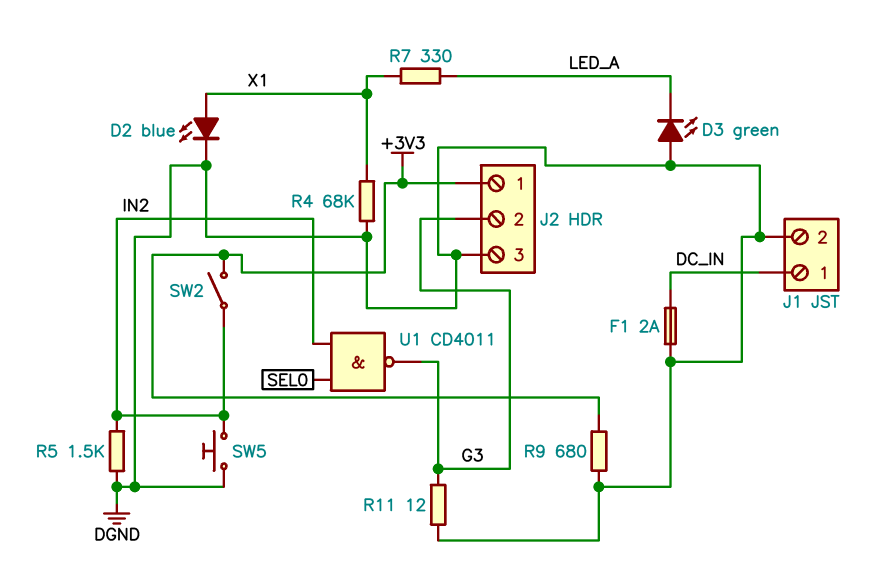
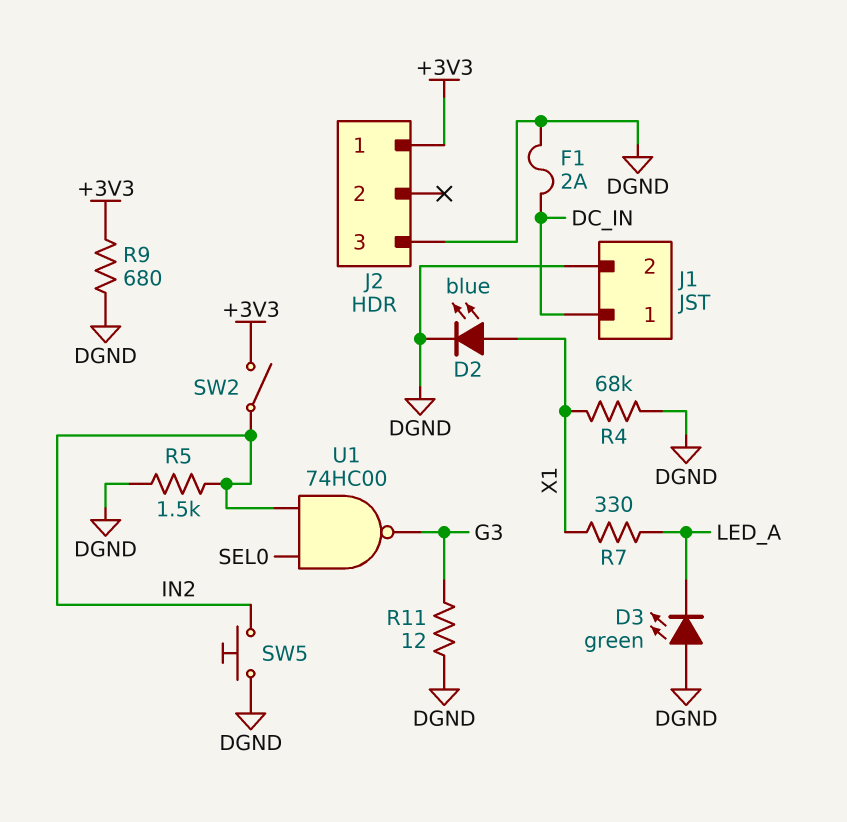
J2 pin 2: G3 -> none
U1: NAND CD4011 (in IN2, in SEL0, out G3) -> NAND 74HC00 (in IN2, in SEL0, out G3)

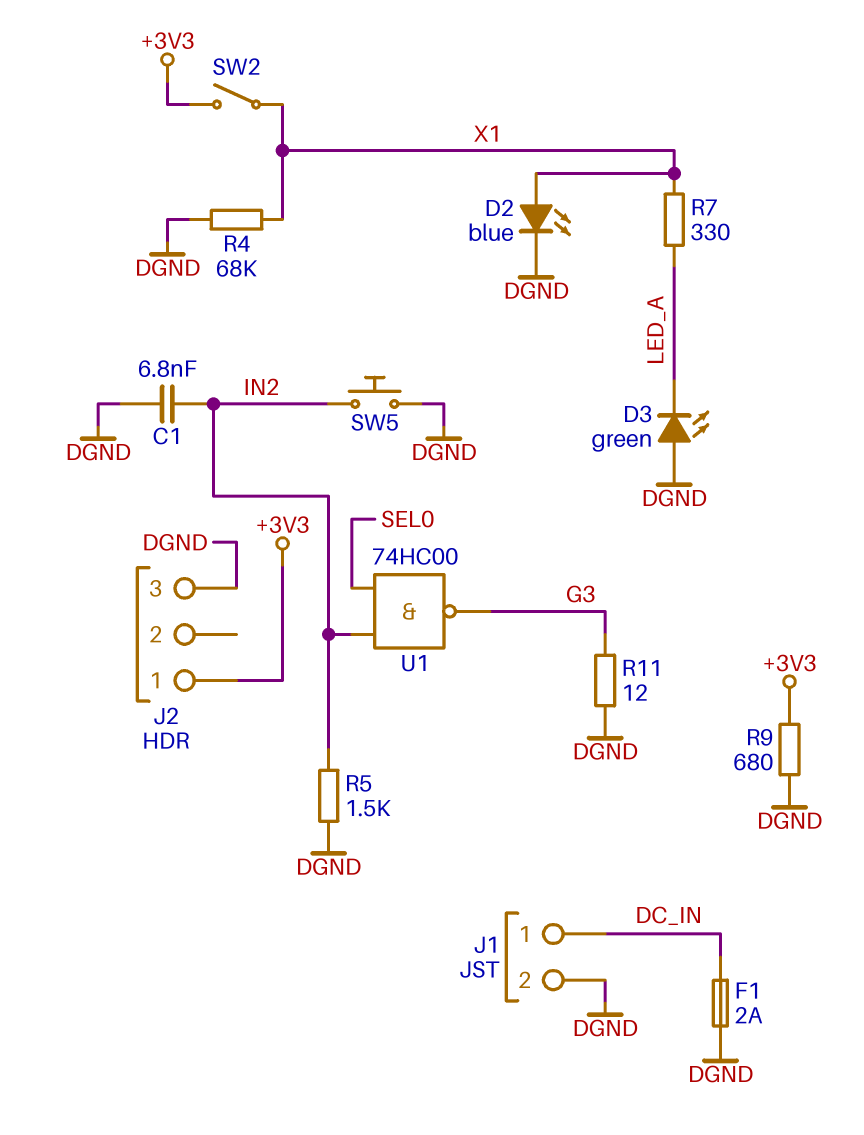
C1: none -> 6.8nF (DGND, IN2)
SW2: switch (+3V3, IN2) -> switch (+3V3, X1)

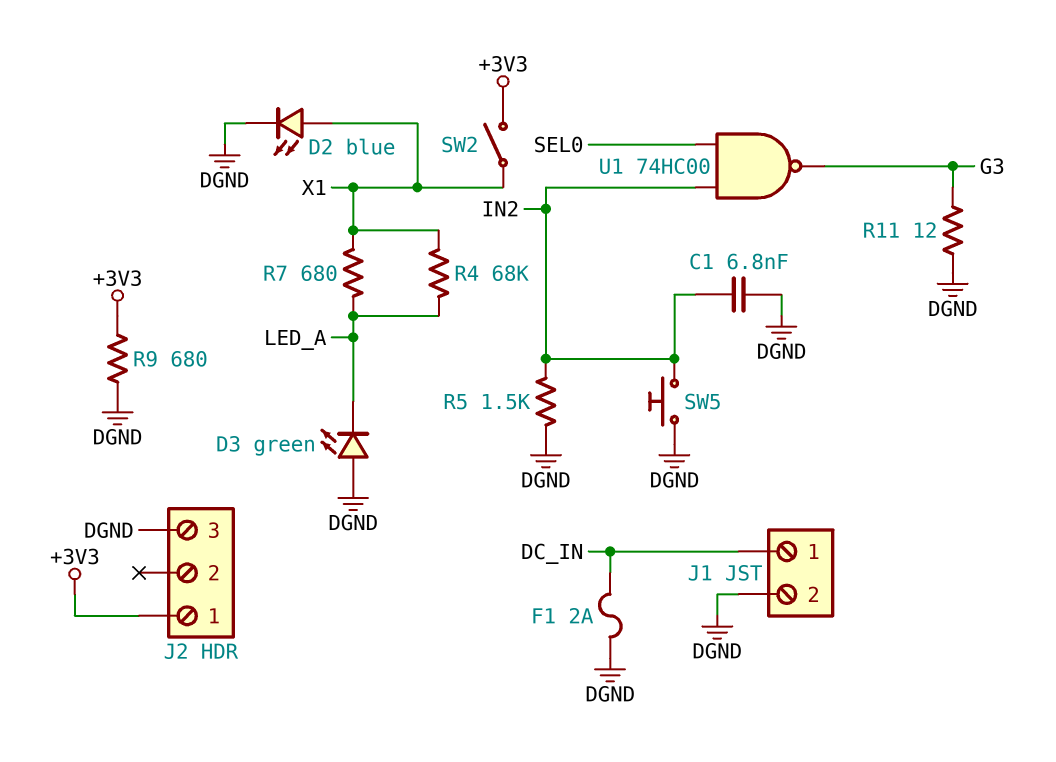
R4: 68k (DGND, X1) -> 68k (LED_A, X1)
R7: 330 (LED_A, X1) -> 680 (LED_A, X1)

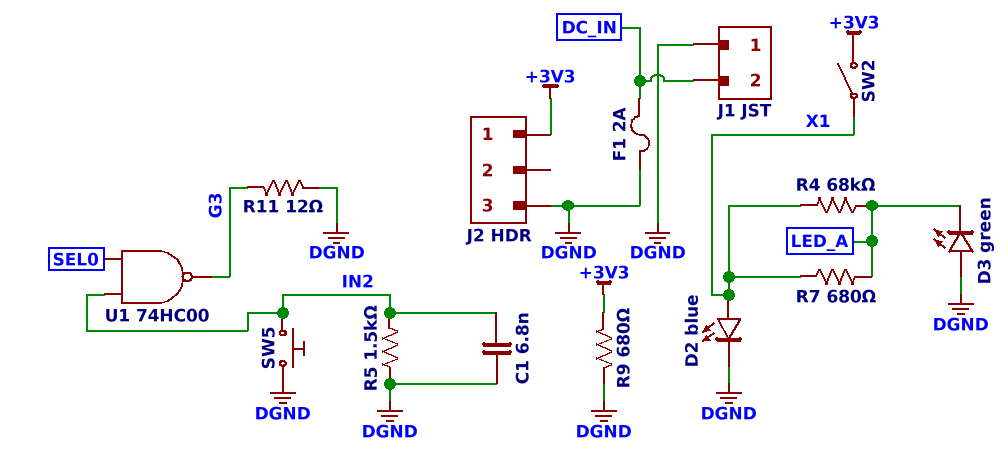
J1 pin 1: DC_IN -> DGND
J1 pin 2: DGND -> DC_IN

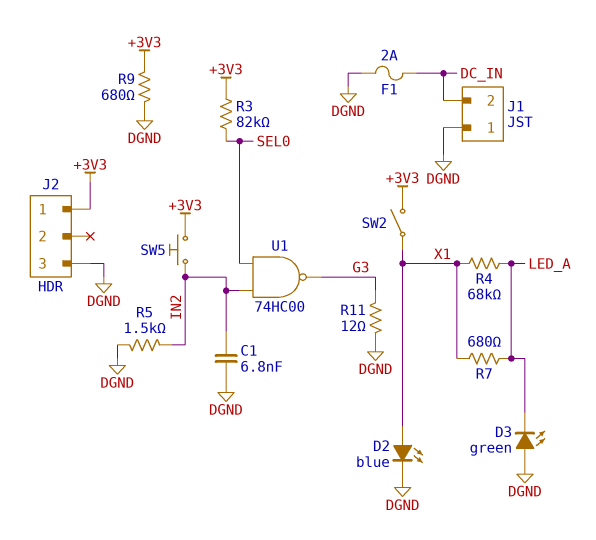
R3: none -> 82k (+3V3, SEL0)
SW5: button (DGND, IN2) -> button (+3V3, IN2)

